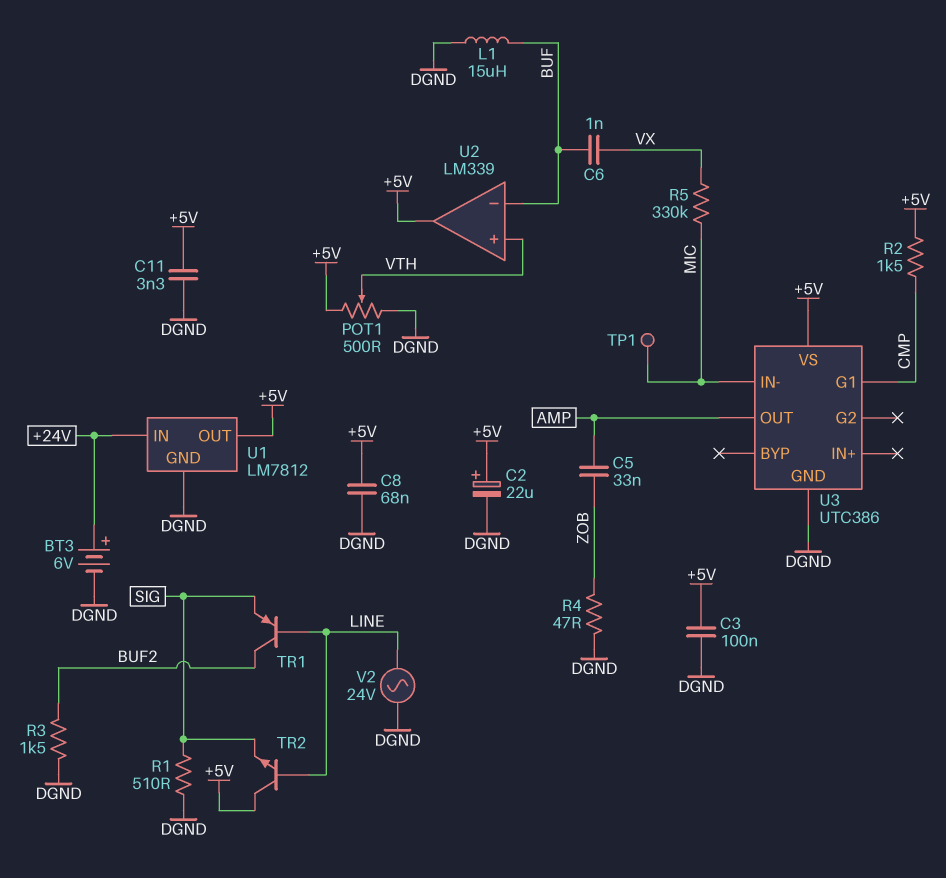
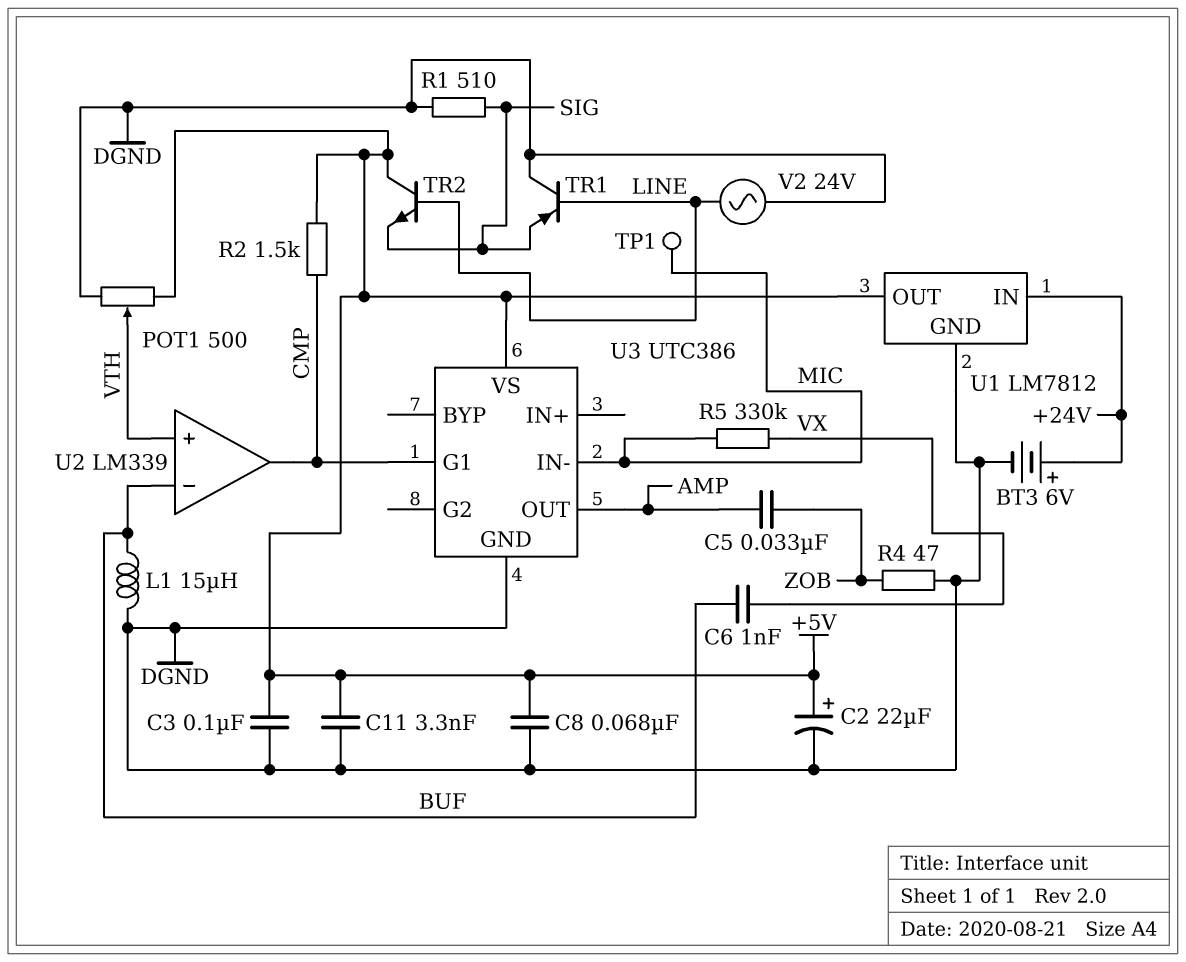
R3: 1.5k (BUF2, DGND) -> none
TR1: PNP (B LINE, C BUF2, E SIG) -> PNP (B LINE, C DGND, E SIG)
U2 pin out: +5V -> CMP

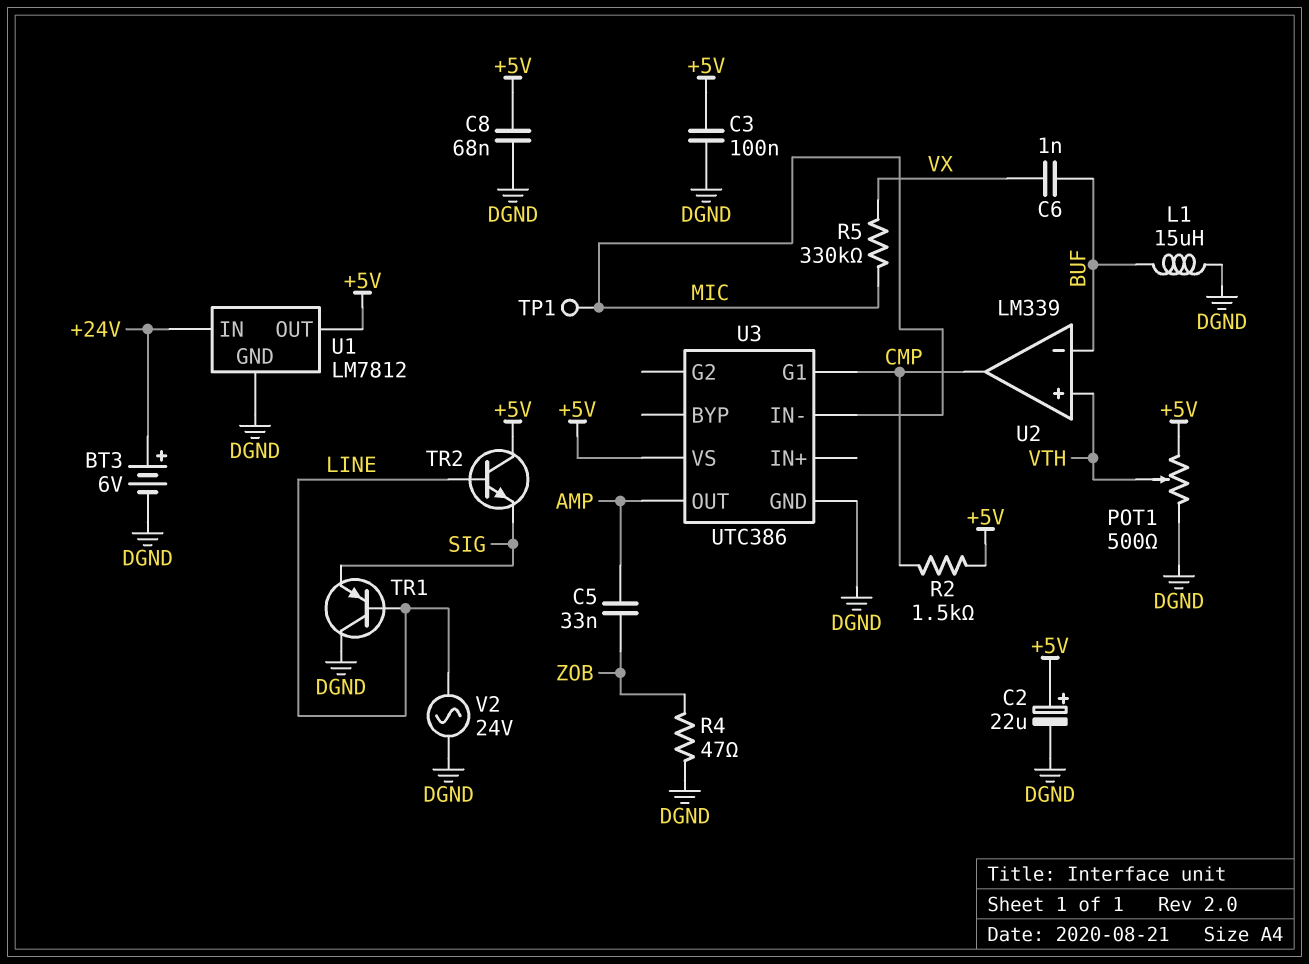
C11: 3.3nF (+5V, DGND) -> none
R1: 510 (DGND, SIG) -> none

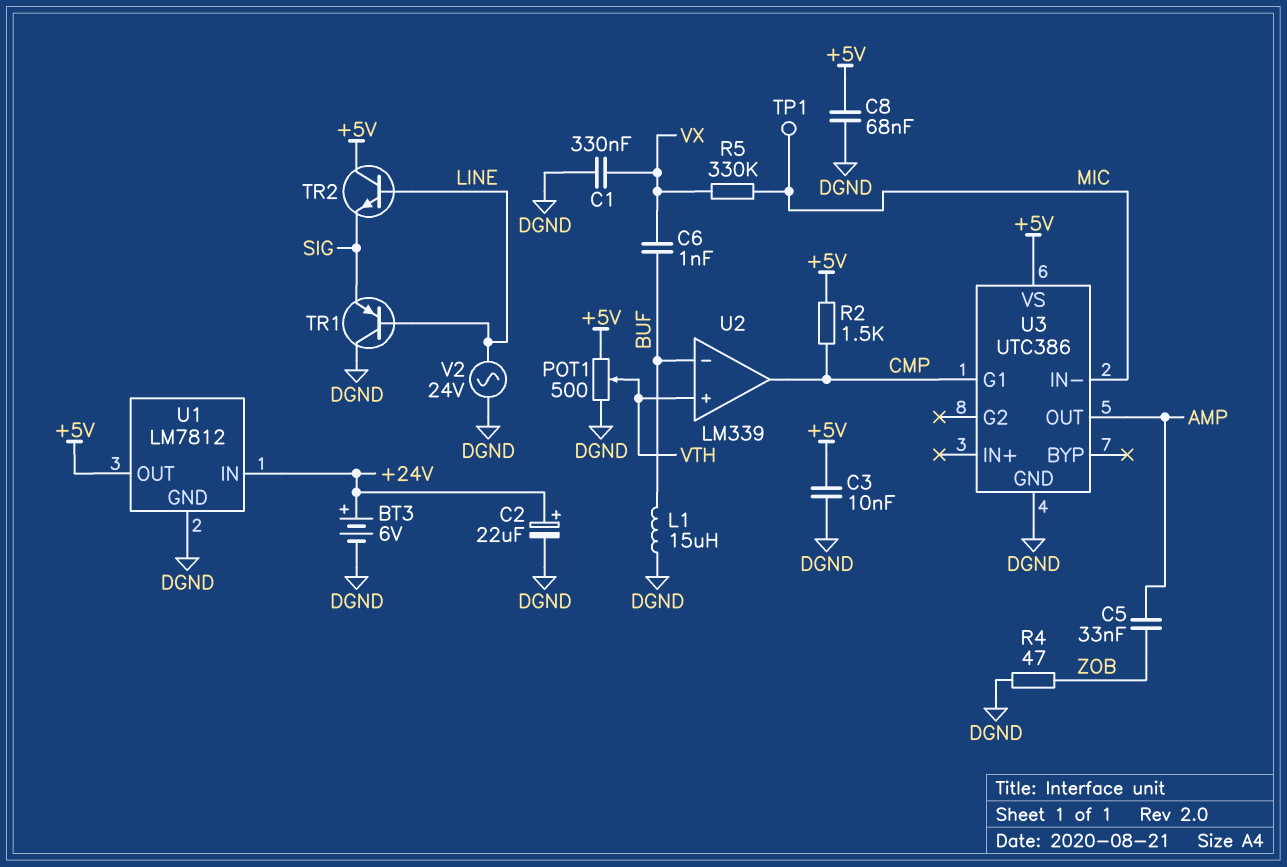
C1: none -> 330nF (DGND, VX)
C2: 22uF (plus +5V, minus DGND) -> 22uF (plus +24V, minus DGND)
C3: 100nF (+5V, DGND) -> 10nF (+5V, DGND)

